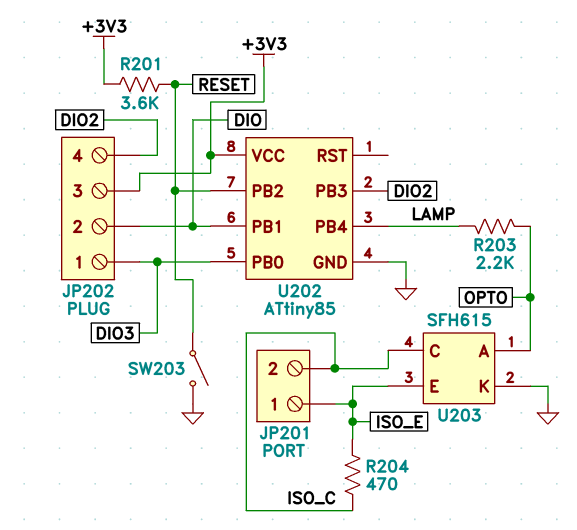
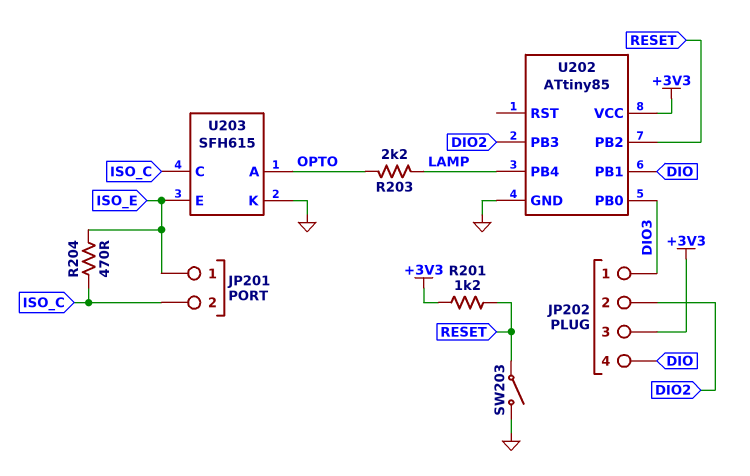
JP202 pin 2: DIO -> DIO2
JP202 pin 4: DIO2 -> DIO
R201: 3.6k (+3V3, RESET) -> 1.2k (+3V3, RESET)

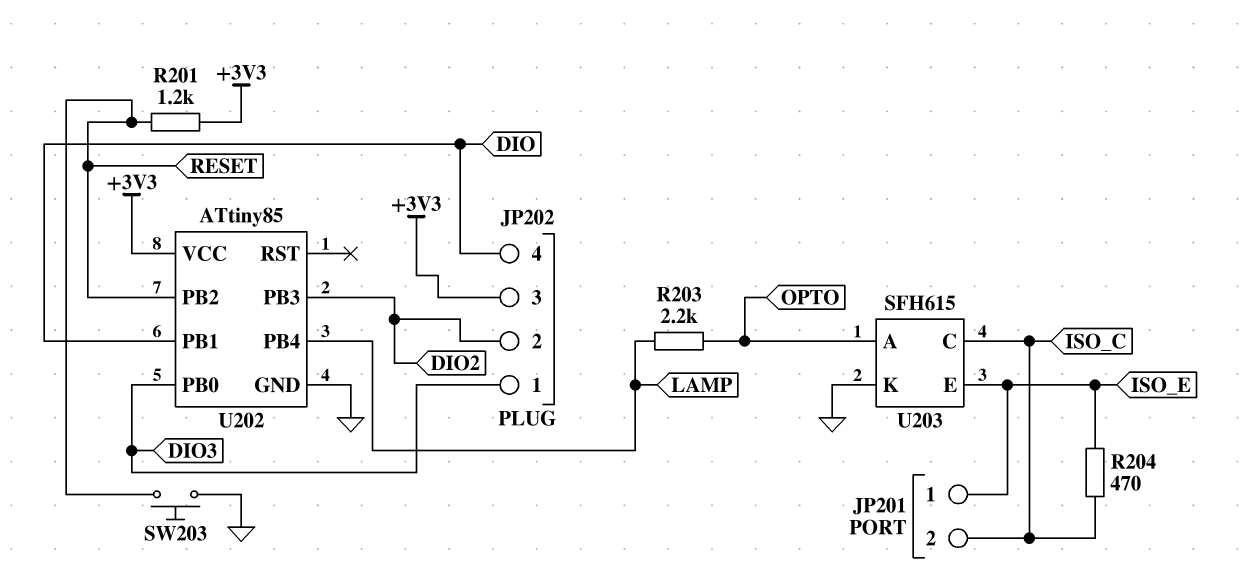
SW203: switch (GND, RESET) -> button (GND, RESET)

